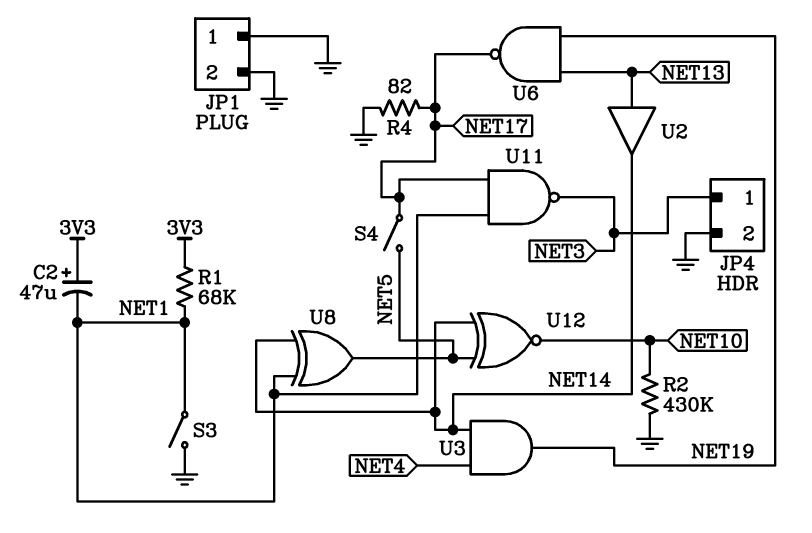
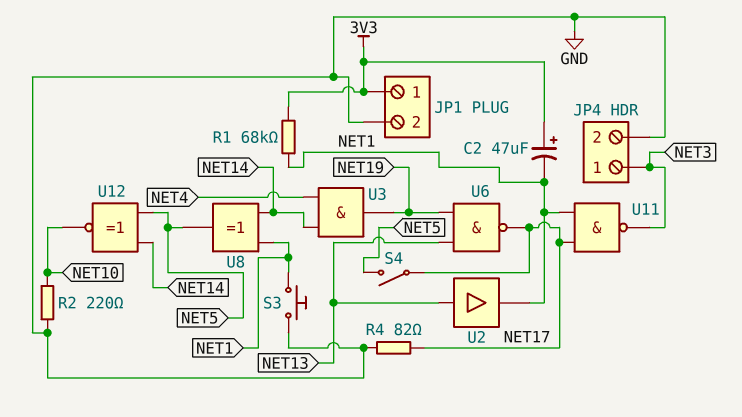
JP1 pin 1: GND -> 3V3
R2: 430k (GND, NET10) -> 220 (GND, NET10)
S3: switch (GND, NET1) -> button (GND, NET1)
U2: buffer (in NET13, out NET14) -> buffer (in NET13, out NET1)

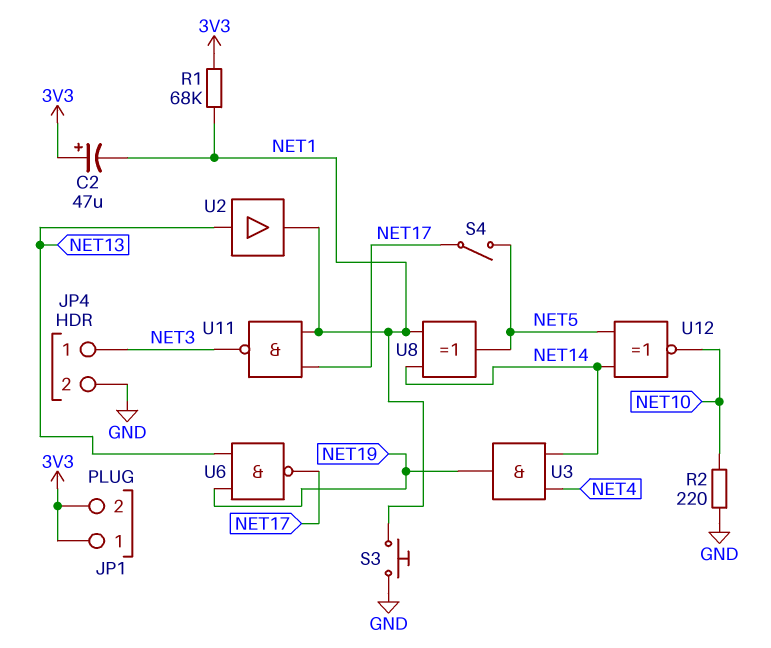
JP1 pin 2: GND -> 3V3
R4: 82 (GND, NET17) -> none

